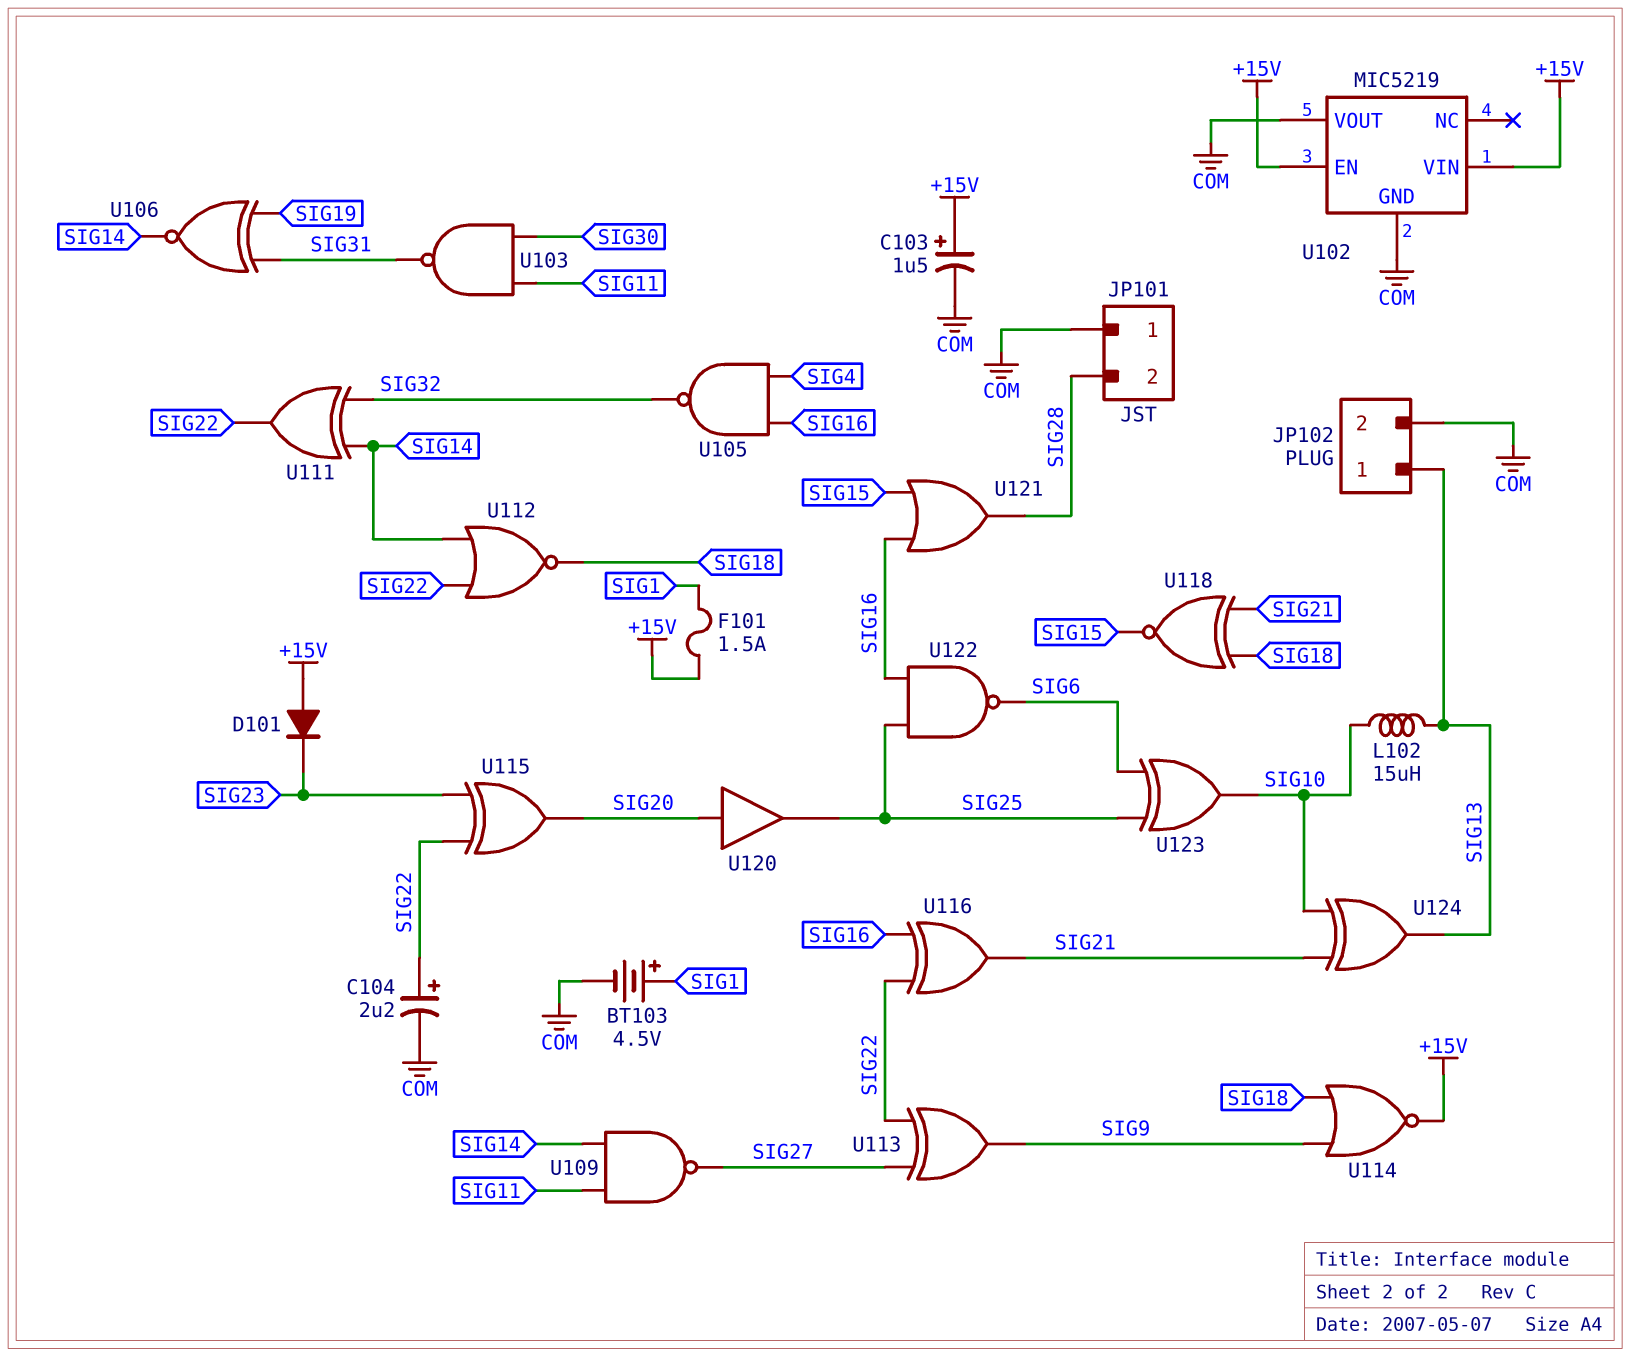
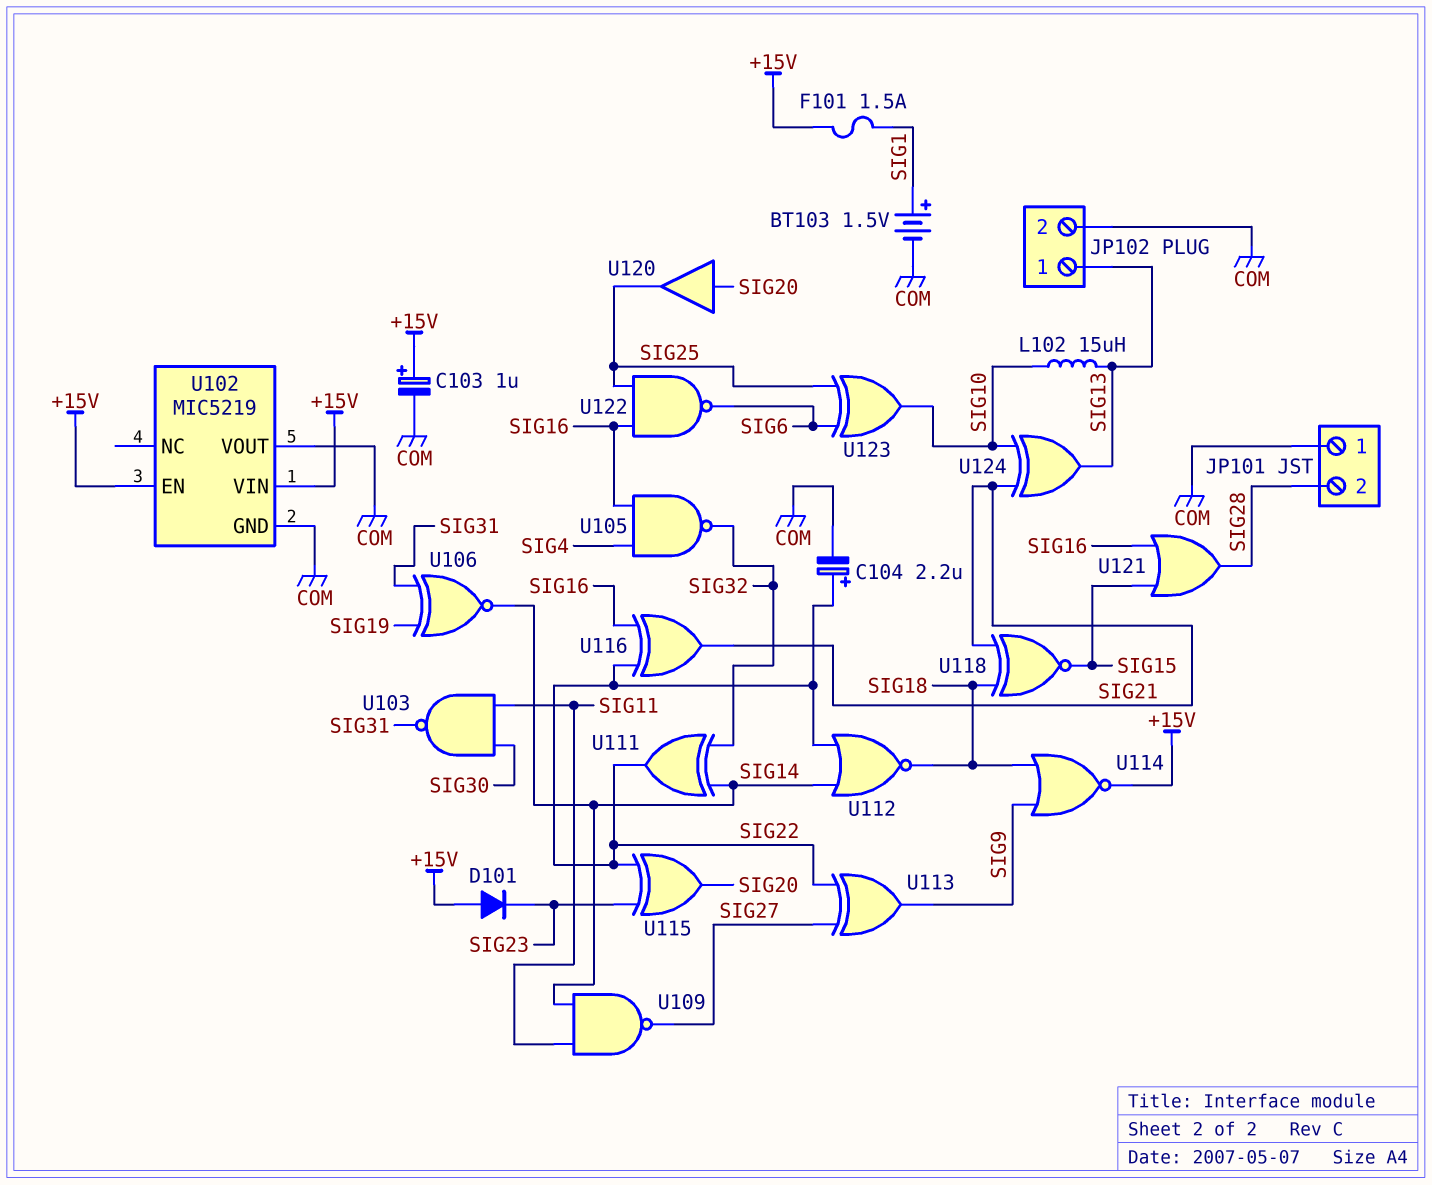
BT103: 4.5V (plus SIG1, minus COM) -> 1.5V (plus SIG1, minus COM)
C103: 1.5uF (plus +15V, minus COM) -> 1uF (plus +15V, minus COM)

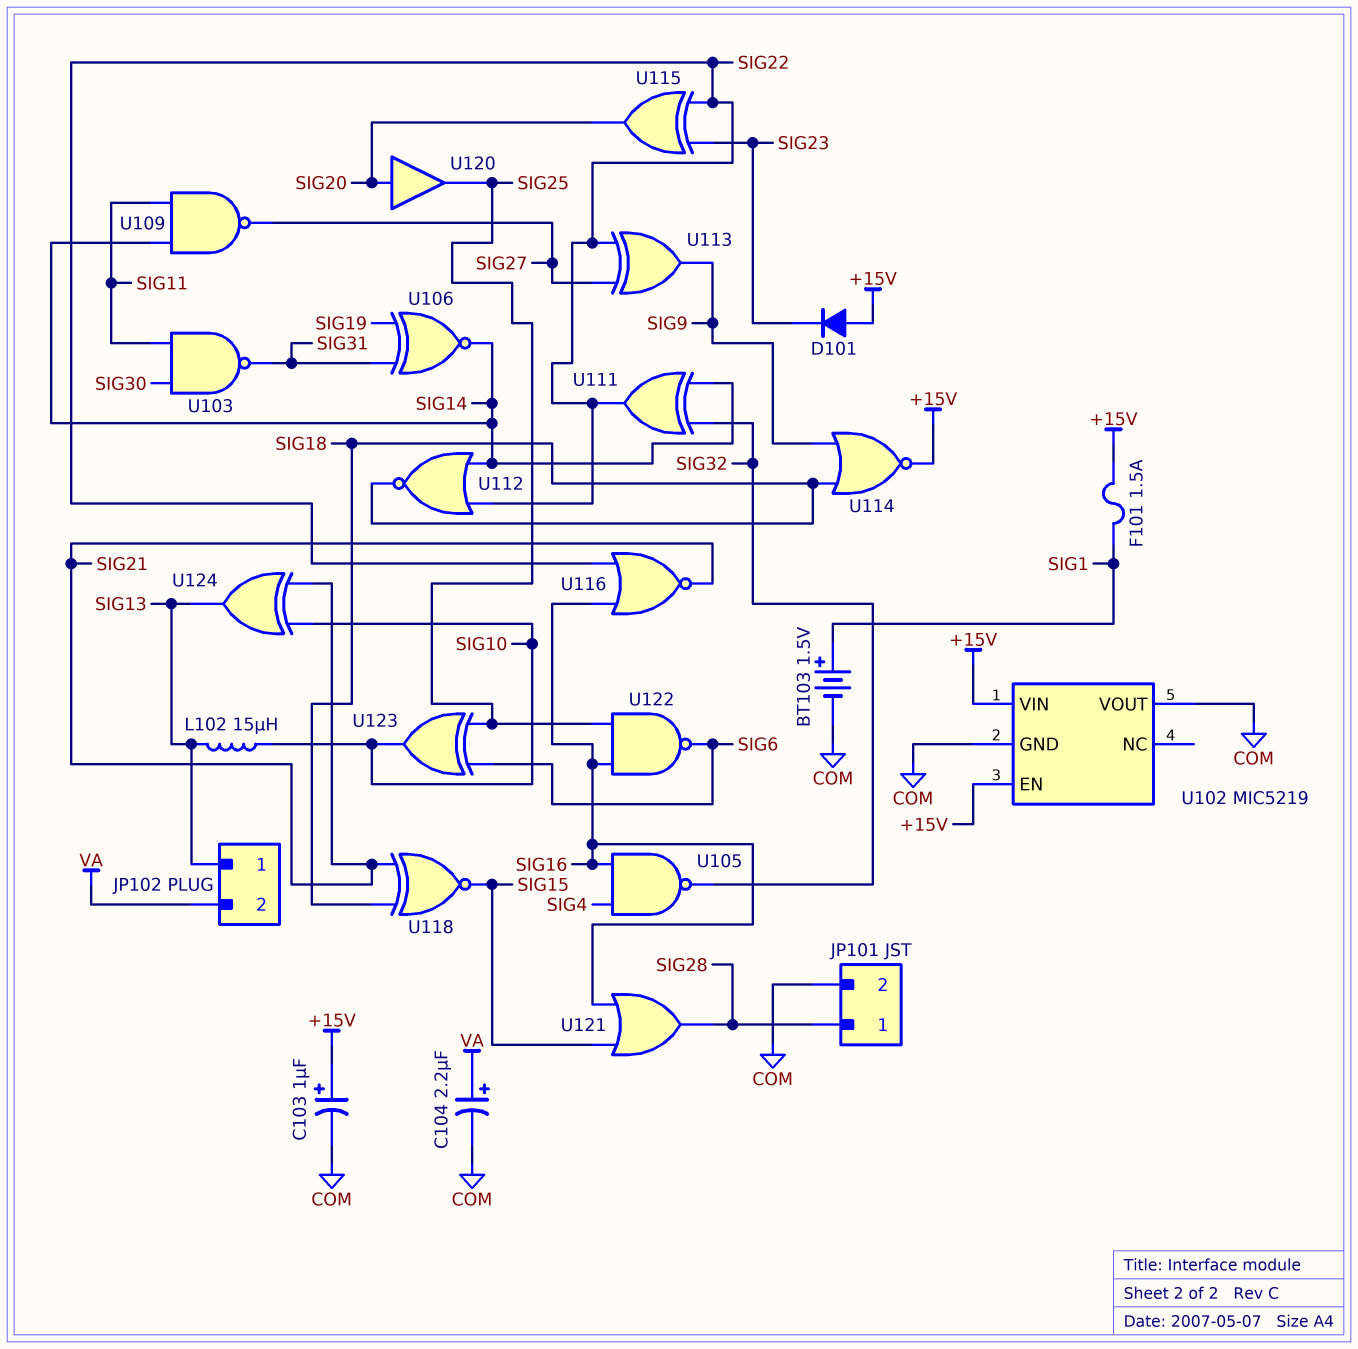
C104: 2.2uF (plus SIG22, minus COM) -> 2.2uF (plus VA, minus COM)
JP101 pin 1: COM -> SIG28
JP101 pin 2: SIG28 -> COM
JP102 pin 2: COM -> VA
U116: XOR (in SIG16, in SIG22, out SIG21) -> NOR (in SIG16, in SIG22, out SIG21)

